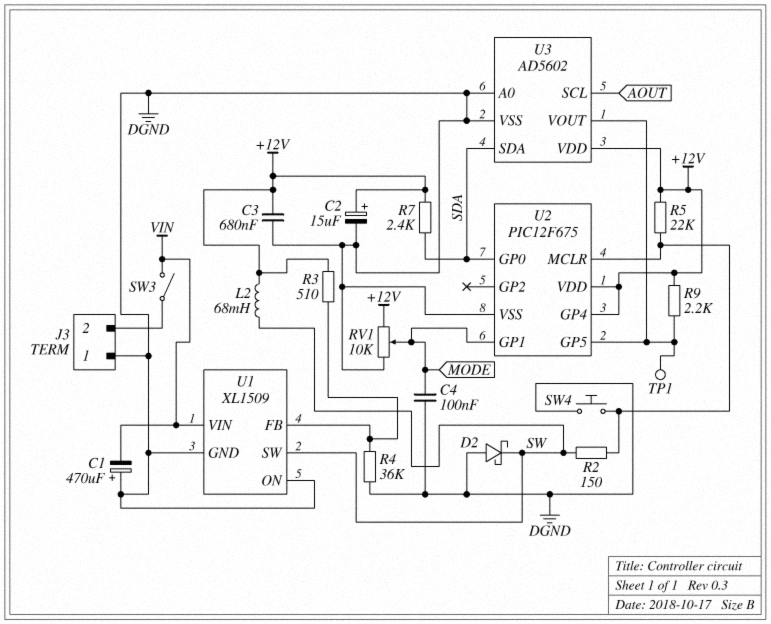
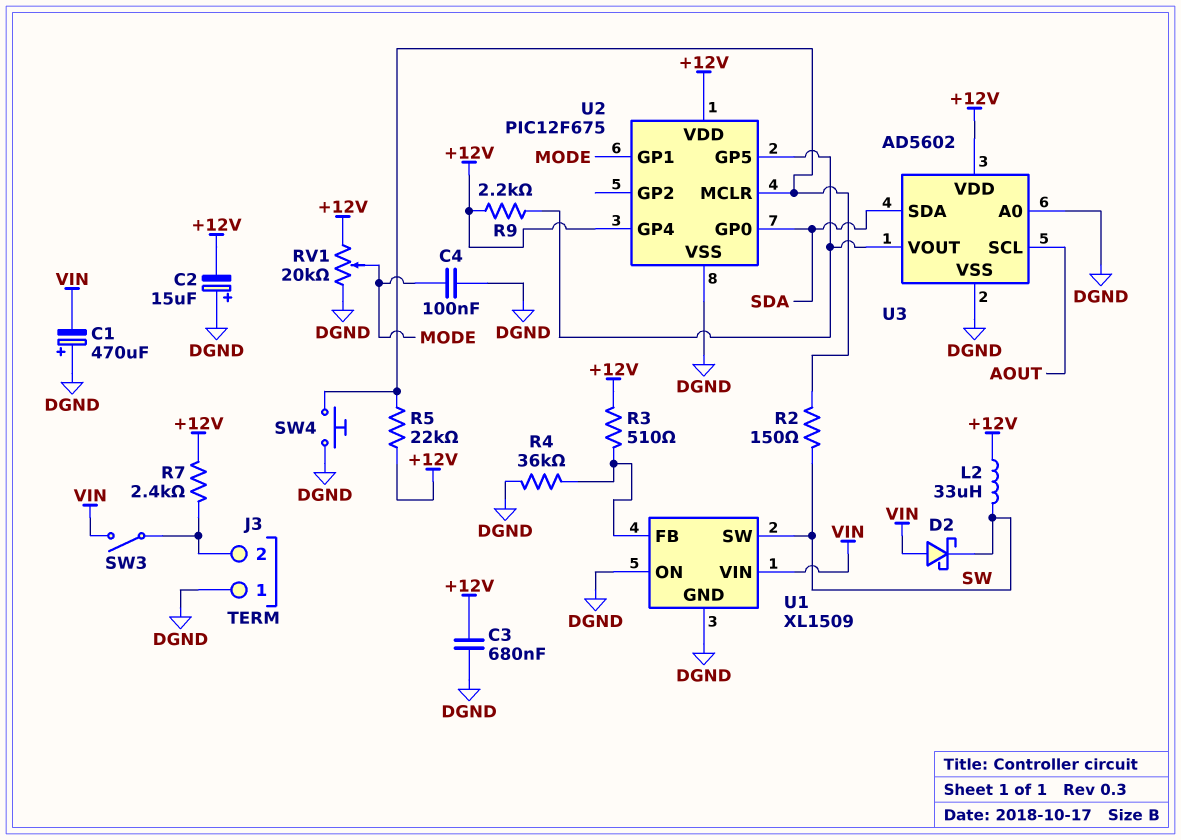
C2: 15uF (plus +12V, minus DGND) -> 15uF (plus DGND, minus +12V)
D2: schottky (A DGND, K SW) -> schottky (A VIN, K SW)
L2: 68mH (+12V, SW) -> 33uH (+12V, SW)
R7: 2.4k (+12V, SDA) -> 2.4k (+12V, J3/2)
RV1: 10k (+12V, DGND, wiper MODE) -> 20k (+12V, DGND, wiper MODE)
TP1: test point (U2/GP5) -> none

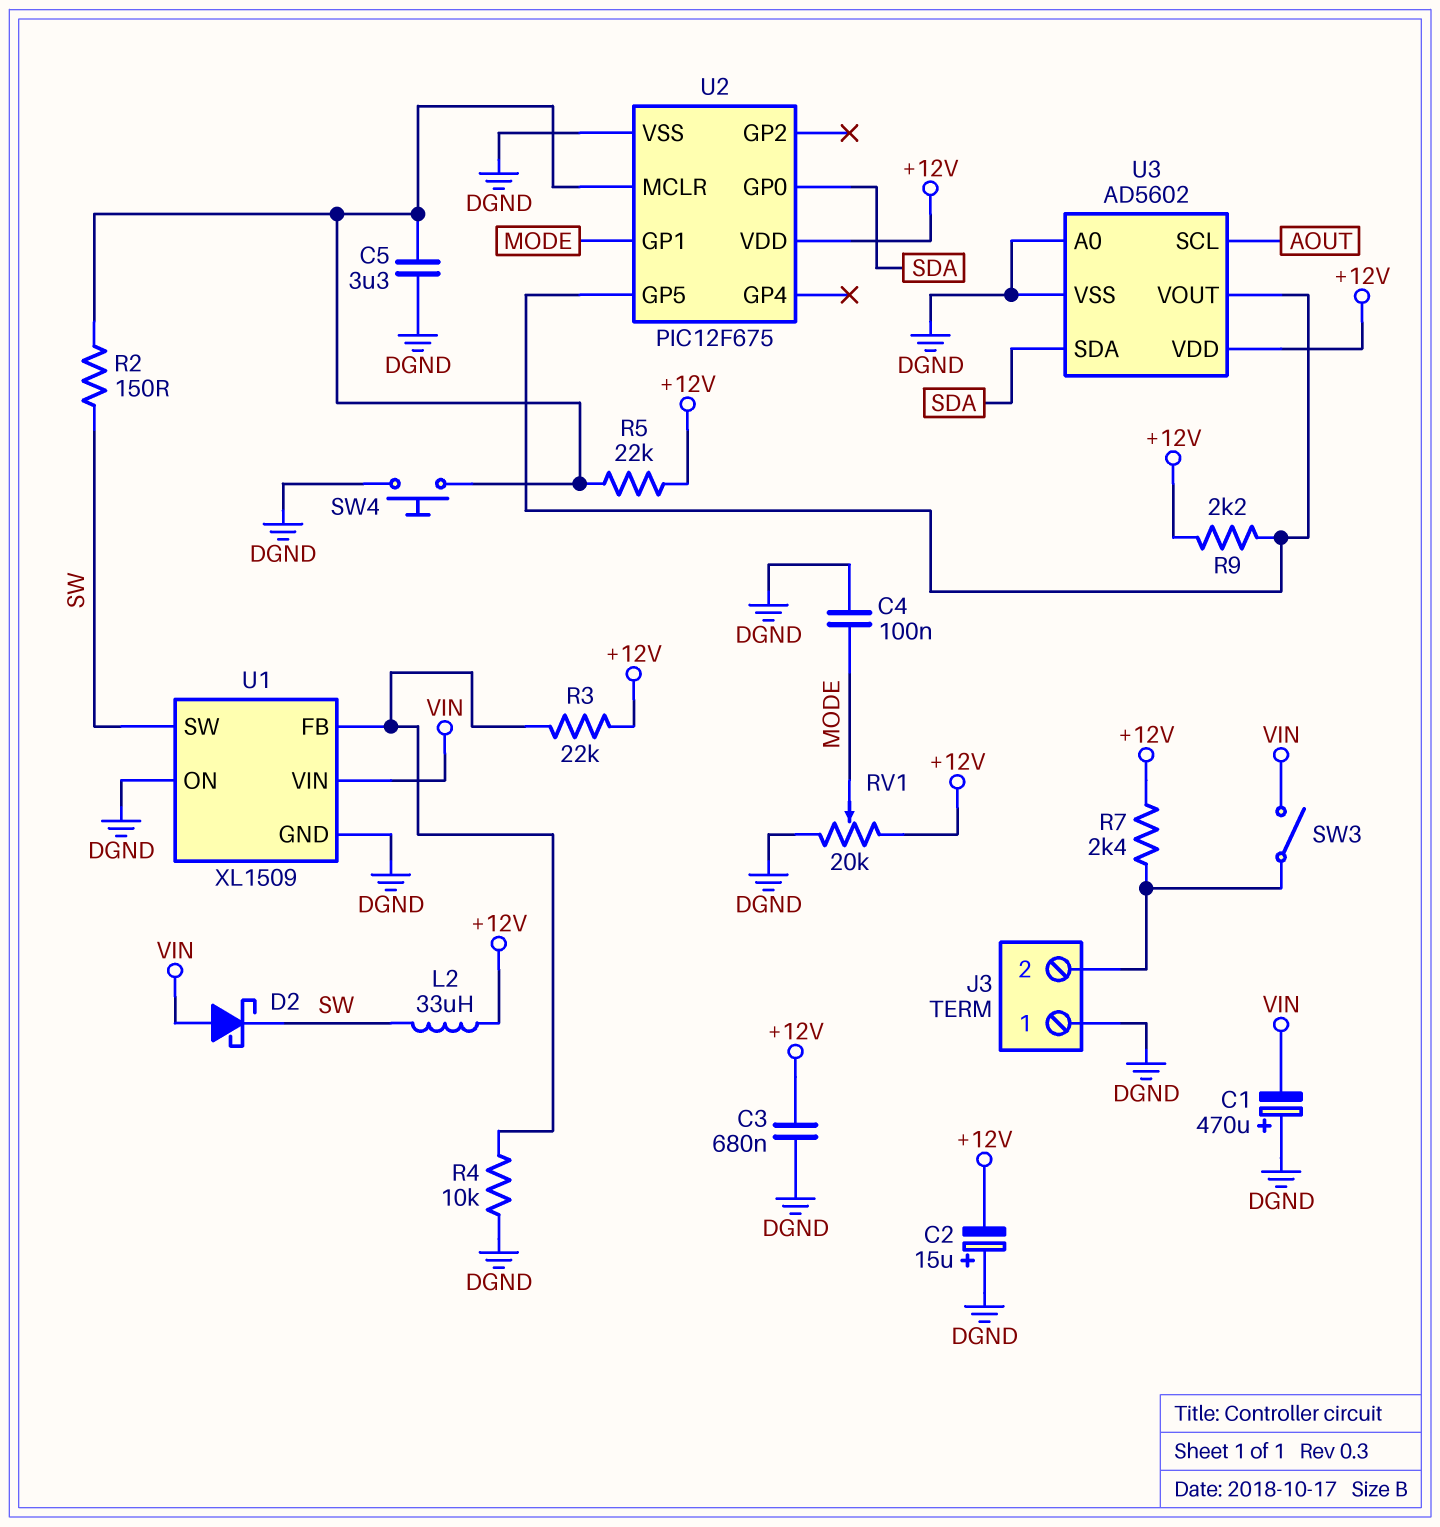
C5: none -> 3.3uF (DGND, U2/MCLR)
R3: 510 (+12V, U1/FB) -> 22k (+12V, U1/FB)
R4: 36k (DGND, U1/FB) -> 10k (DGND, U1/FB)
U2 pin GP4: +12V -> none

